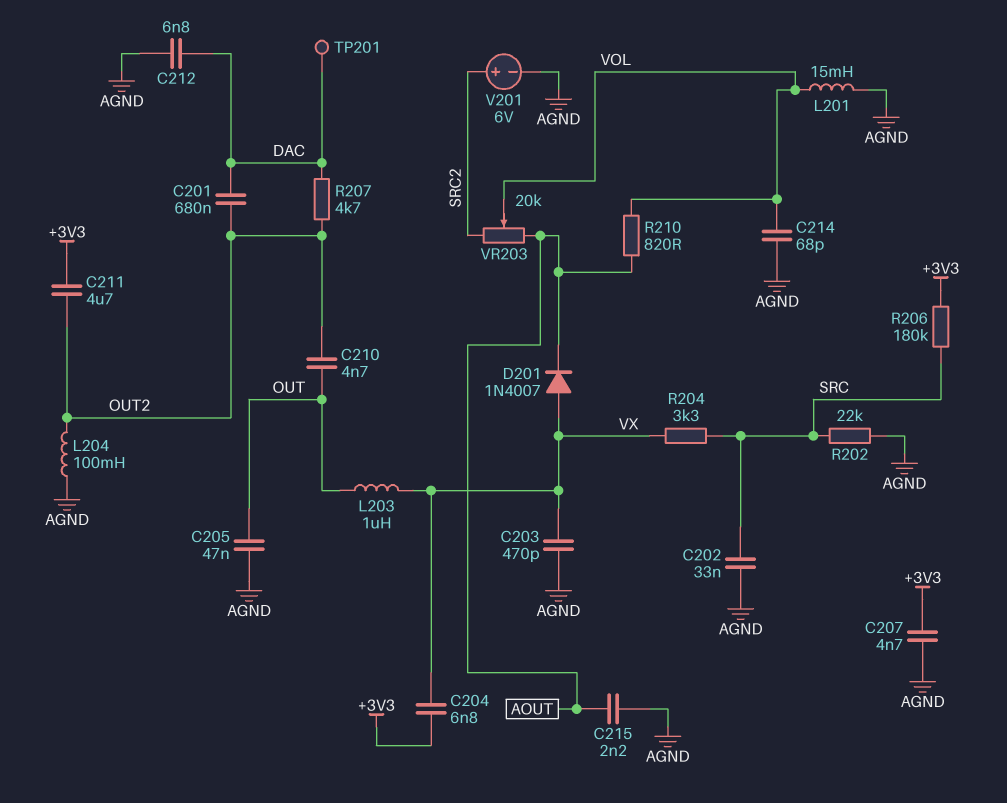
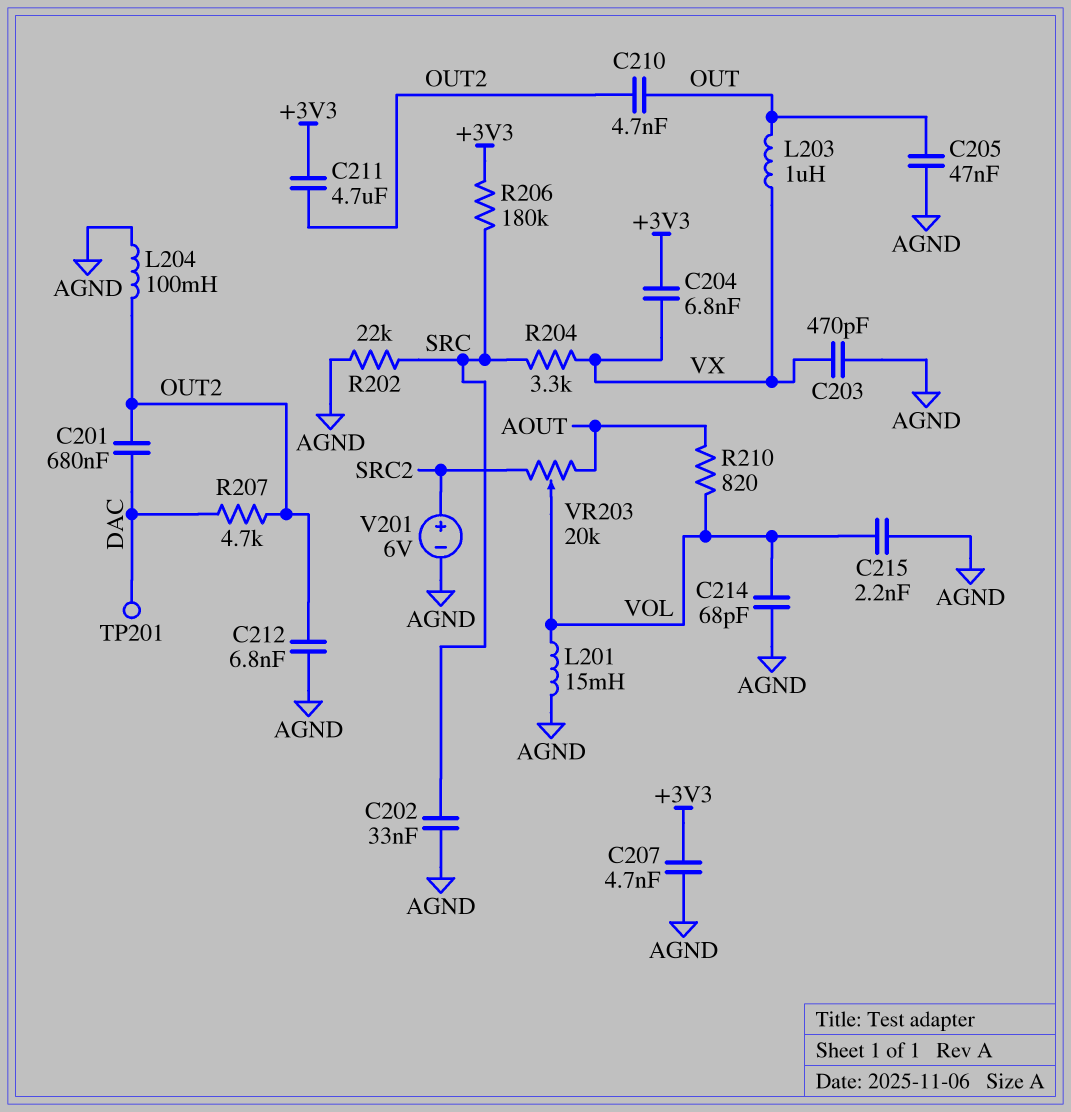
C212: 6.8nF (AGND, DAC) -> 6.8nF (AGND, OUT2)
C215: 2.2nF (AGND, AOUT) -> 2.2nF (AGND, VOL)
D201: diode 1N4007 (A VX, K AOUT) -> none

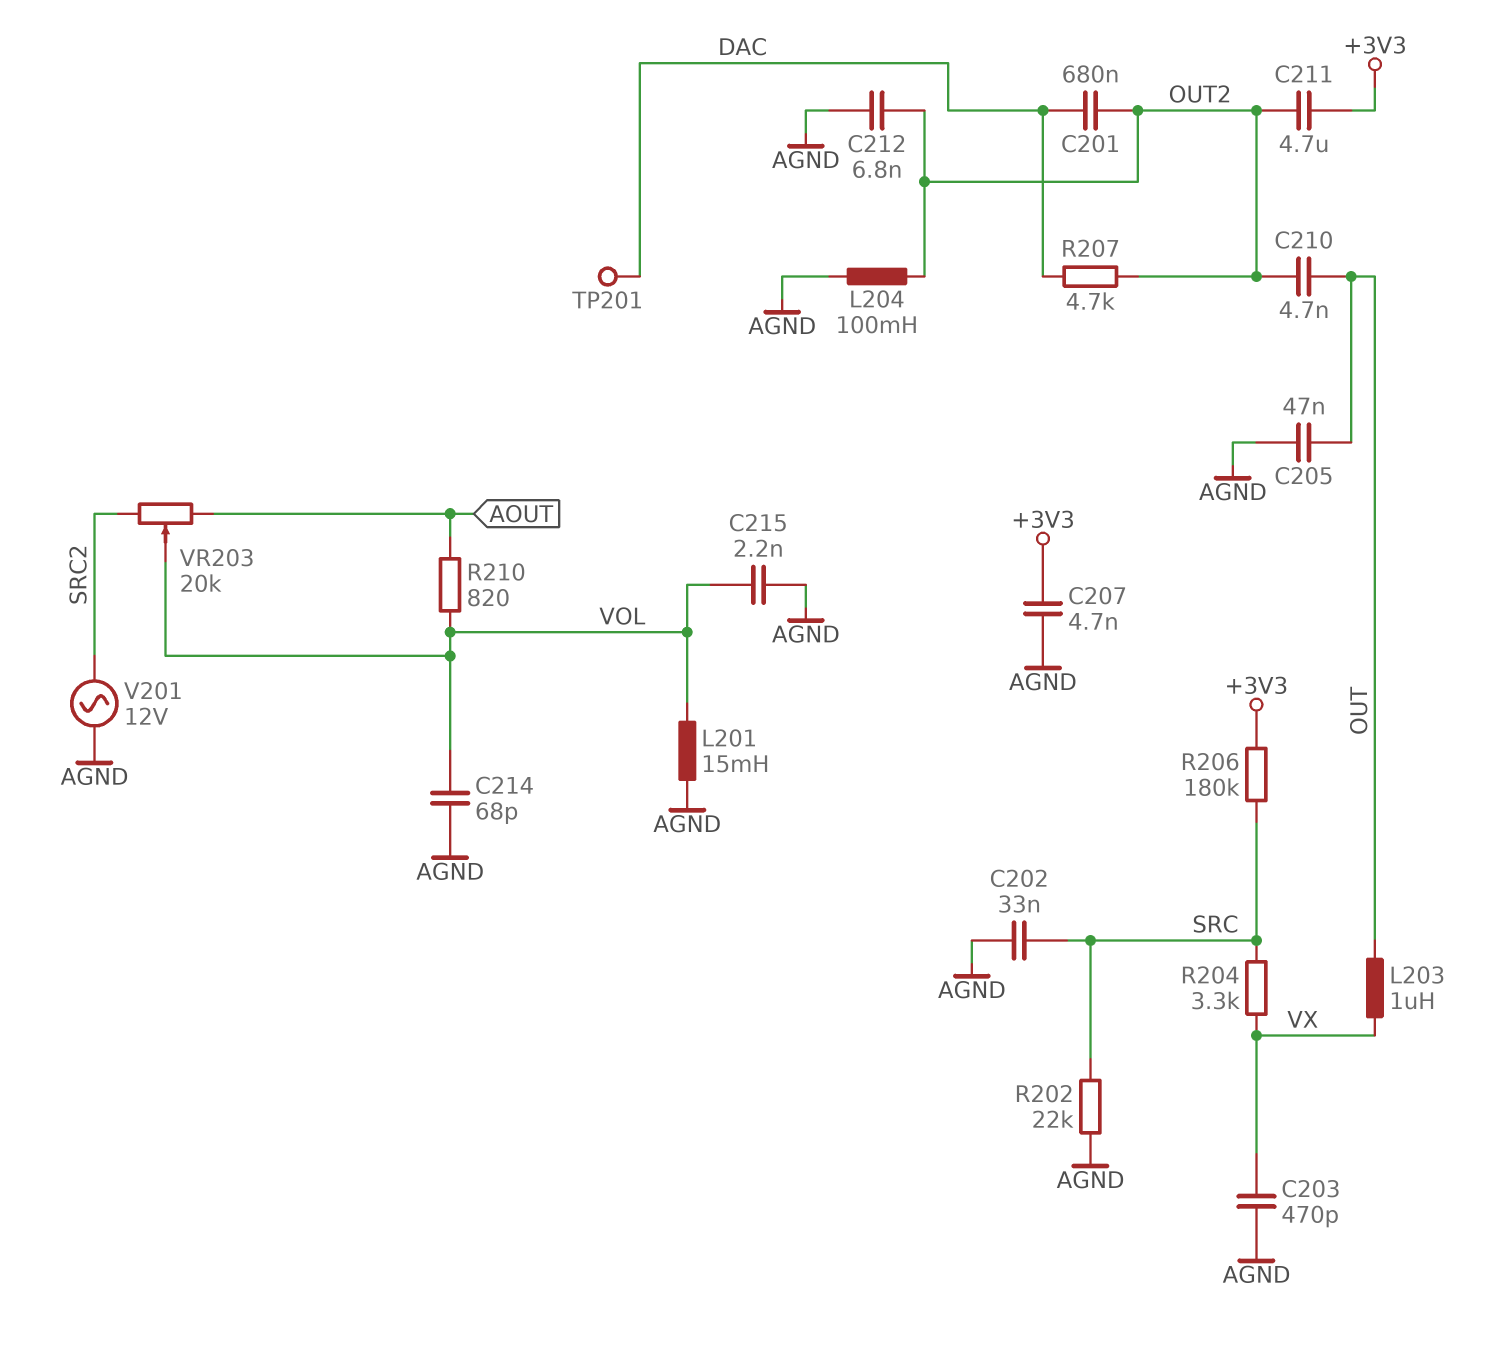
C204: 6.8nF (+3V3, VX) -> none
V201: 6V (plus SRC2, minus AGND) -> AC 12V (AGND, SRC2)

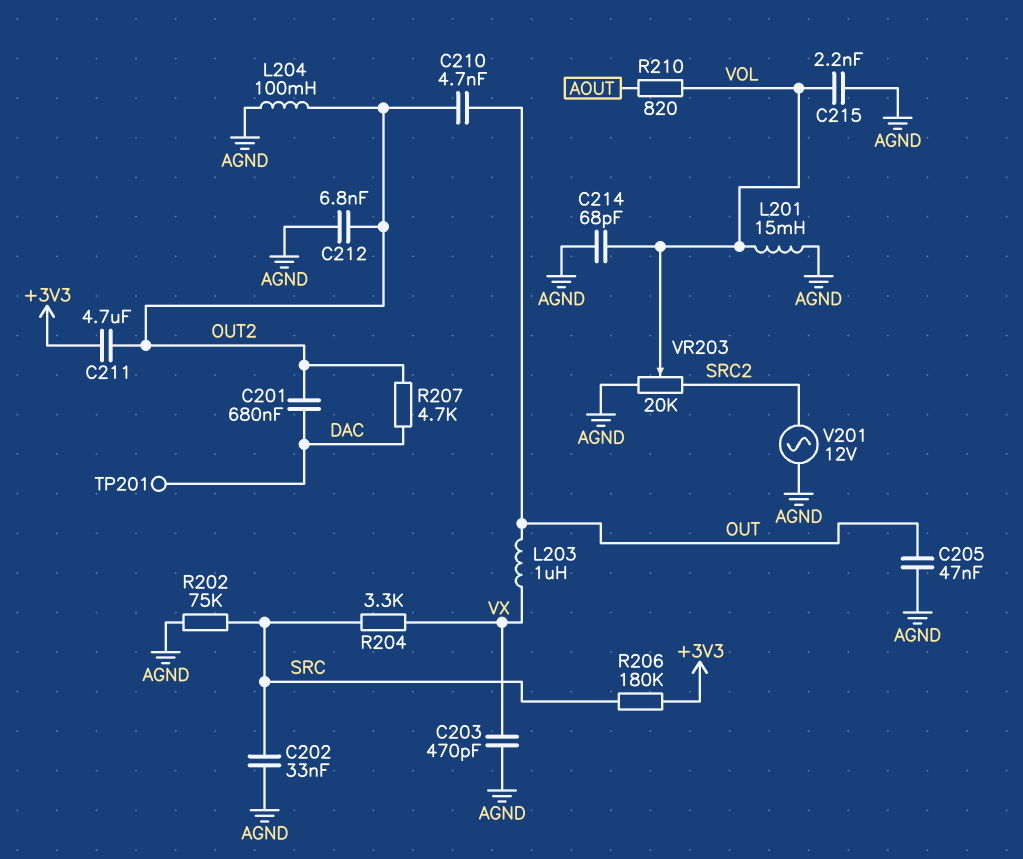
C207: 4.7nF (+3V3, AGND) -> none
R202: 22k (AGND, SRC) -> 75k (AGND, SRC)
VR203: 20k (AOUT, SRC2, wiper VOL) -> 20k (AGND, SRC2, wiper VOL)

